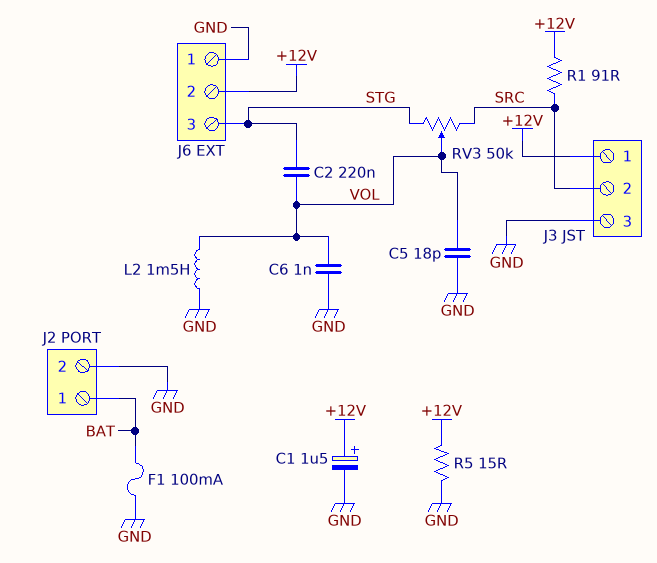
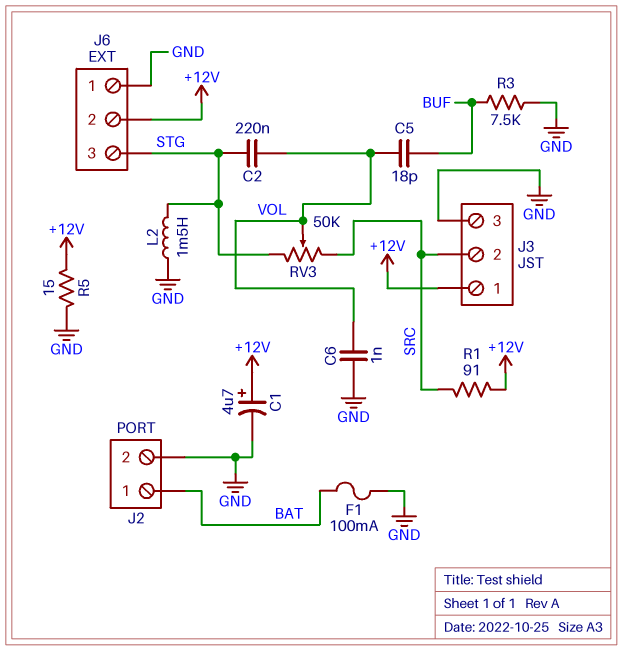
C1: 1.5uF (plus +12V, minus GND) -> 4.7uF (plus +12V, minus GND)
C5: 18pF (GND, VOL) -> 18pF (BUF, VOL)
L2: 1.5mH (GND, VOL) -> 1.5mH (GND, STG)
R3: none -> 7.5k (BUF, GND)

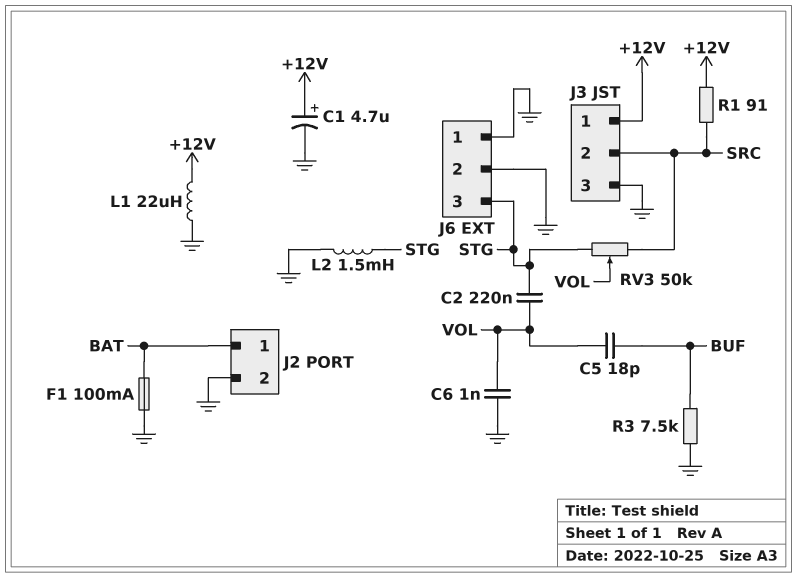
J6 pin 2: +12V -> GND
L1: none -> 22uH (+12V, GND)
R5: 15 (+12V, GND) -> none

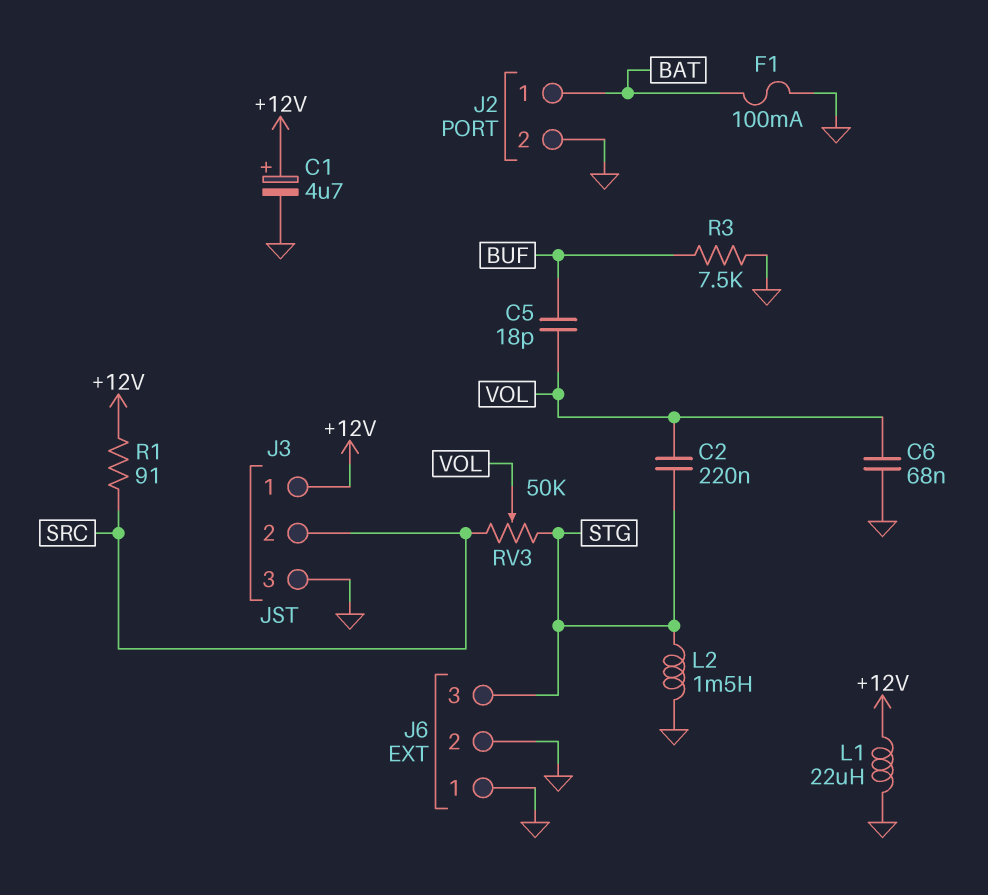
C6: 1nF (GND, VOL) -> 68nF (GND, VOL)

